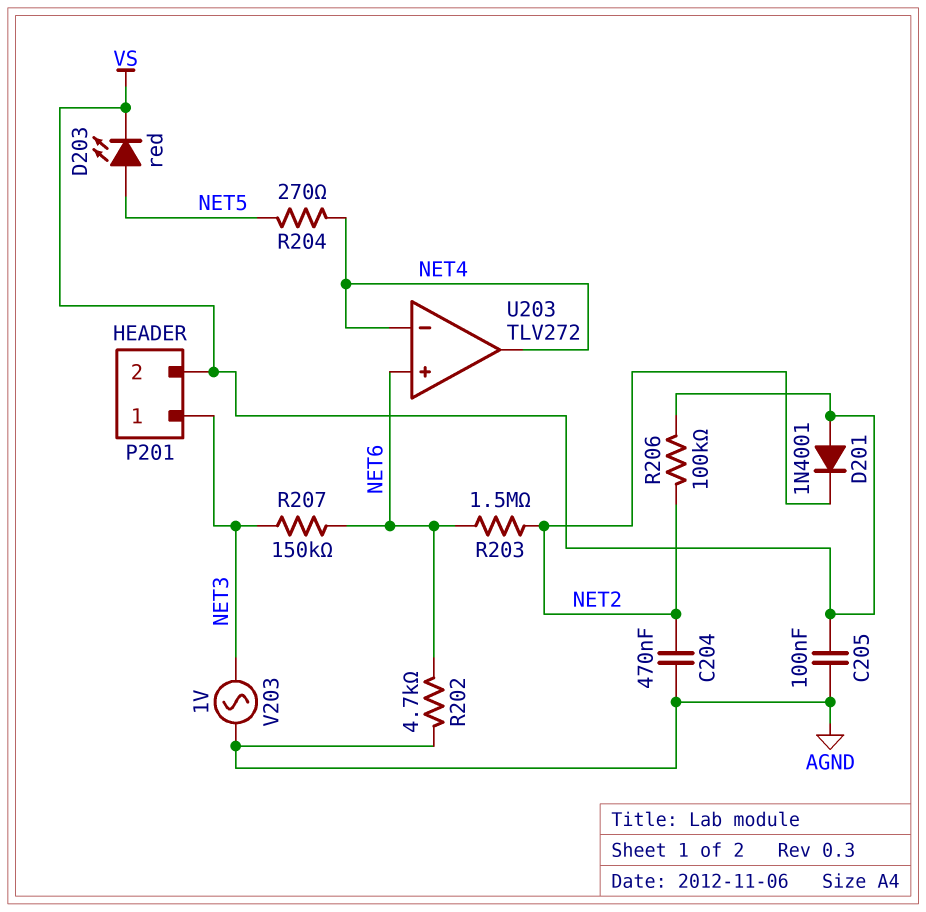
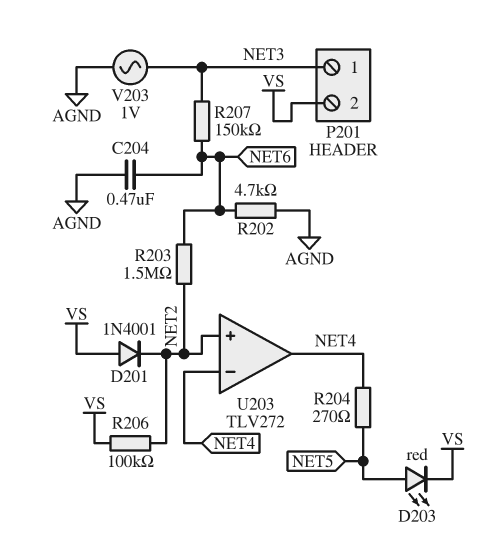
C204: 470nF (AGND, NET2) -> 470nF (AGND, NET6)
C205: 100nF (AGND, VS) -> none
U203 pin in+: NET6 -> NET2

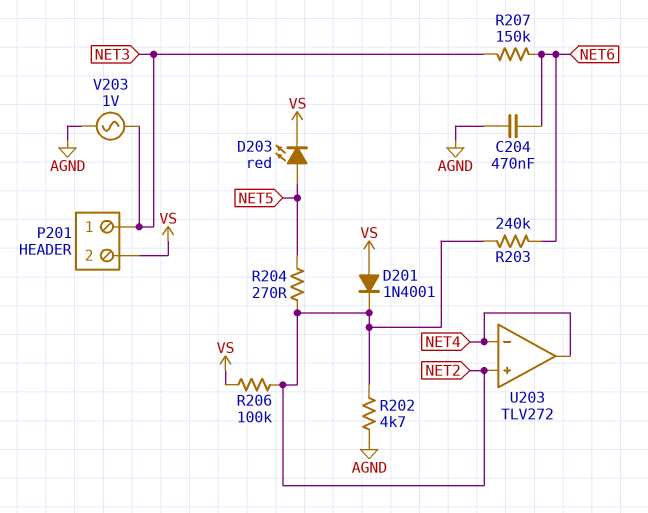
R202: 4.7k (AGND, NET6) -> 4.7k (AGND, NET2)
R203: 1.5M (NET2, NET6) -> 240k (NET2, NET6)
R204: 270 (NET4, NET5) -> 270 (NET2, NET5)

